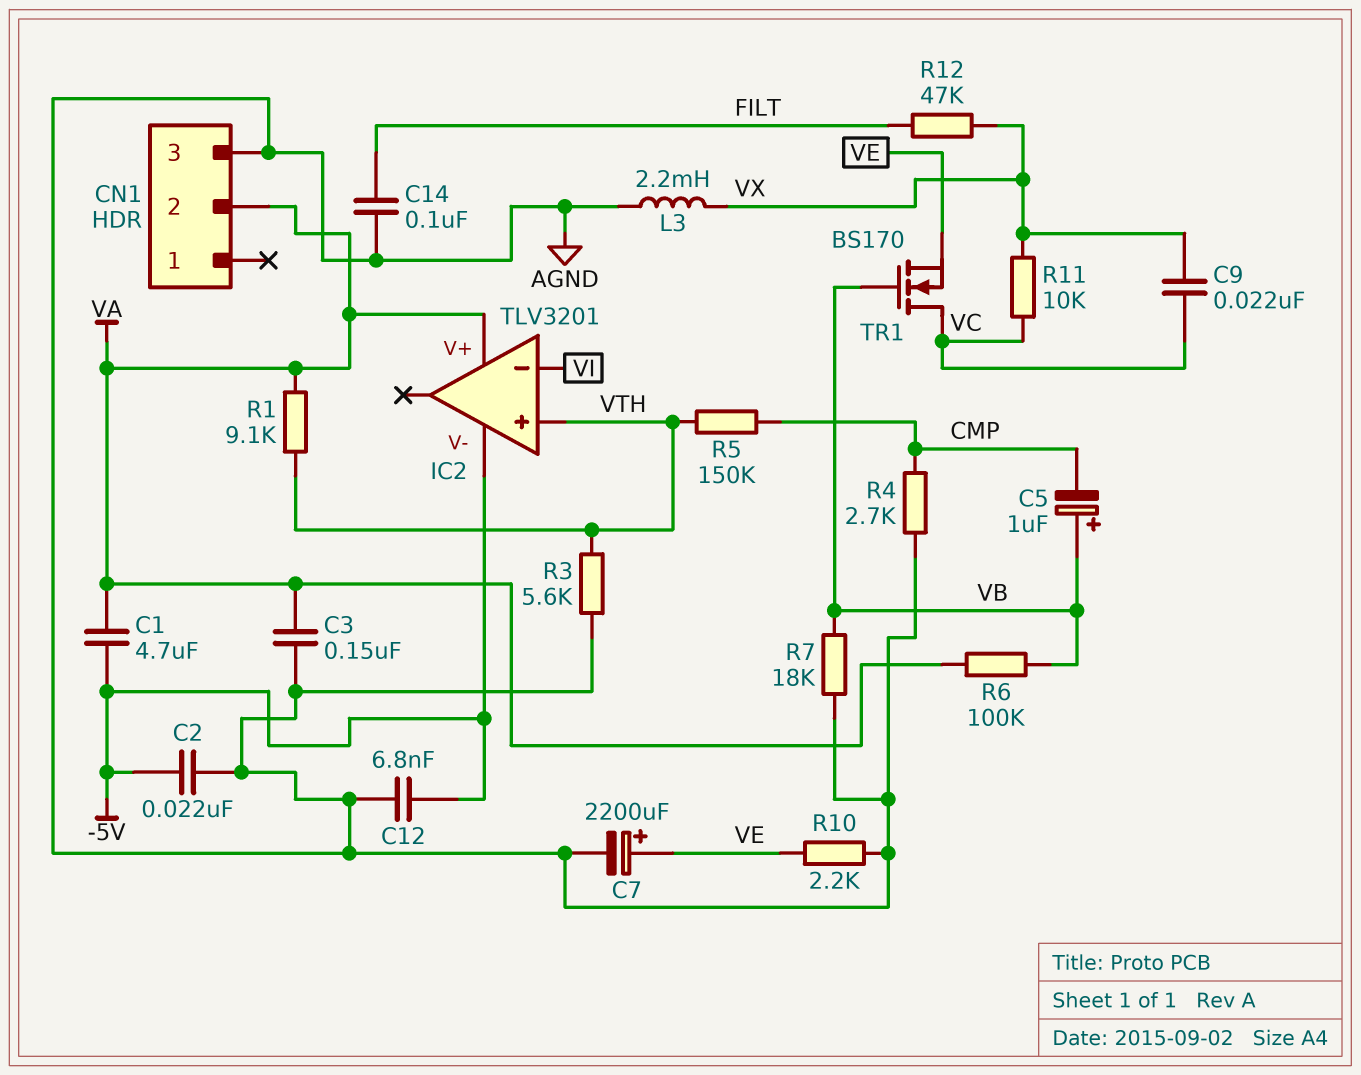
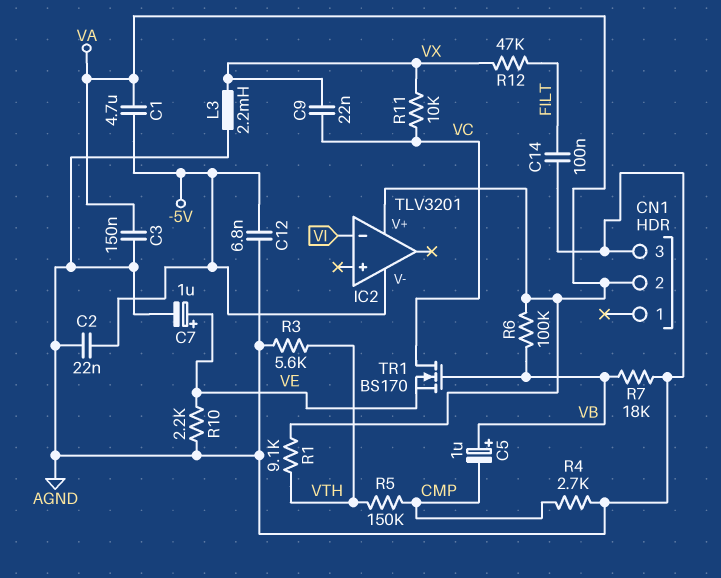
C7: 2200uF (plus VE, minus AGND) -> 1uF (plus VE, minus AGND)
IC2 pin in+: VTH -> none

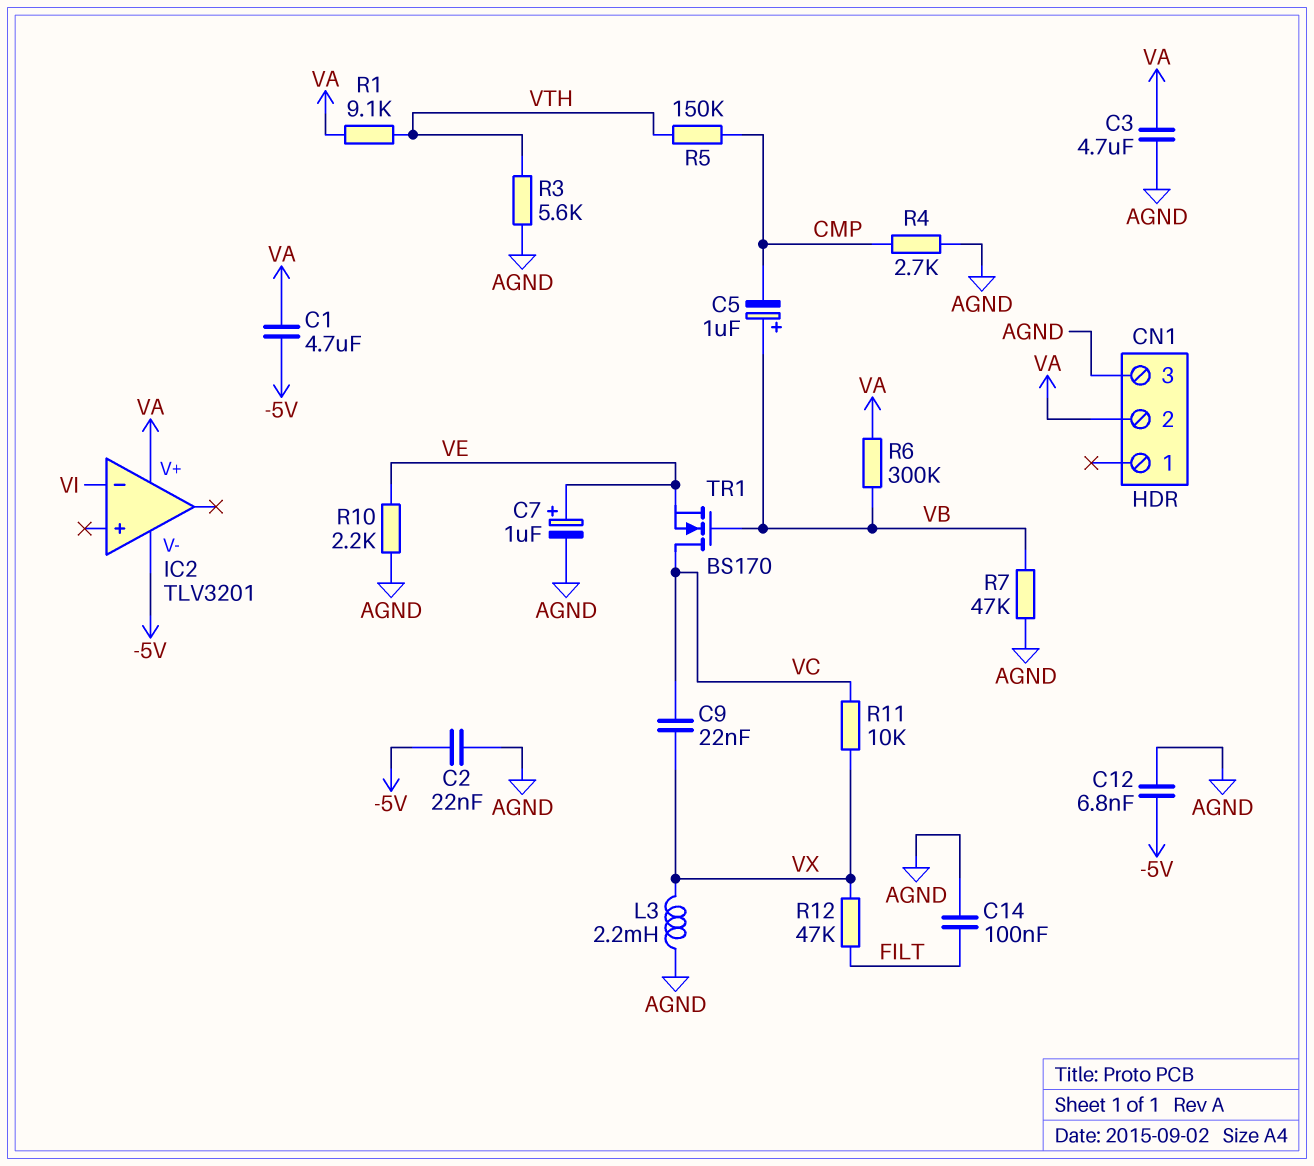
C3: 150nF (AGND, VA) -> 4.7uF (AGND, VA)
R6: 100k (VA, VB) -> 300k (VA, VB)
R7: 18k (AGND, VB) -> 47k (AGND, VB)

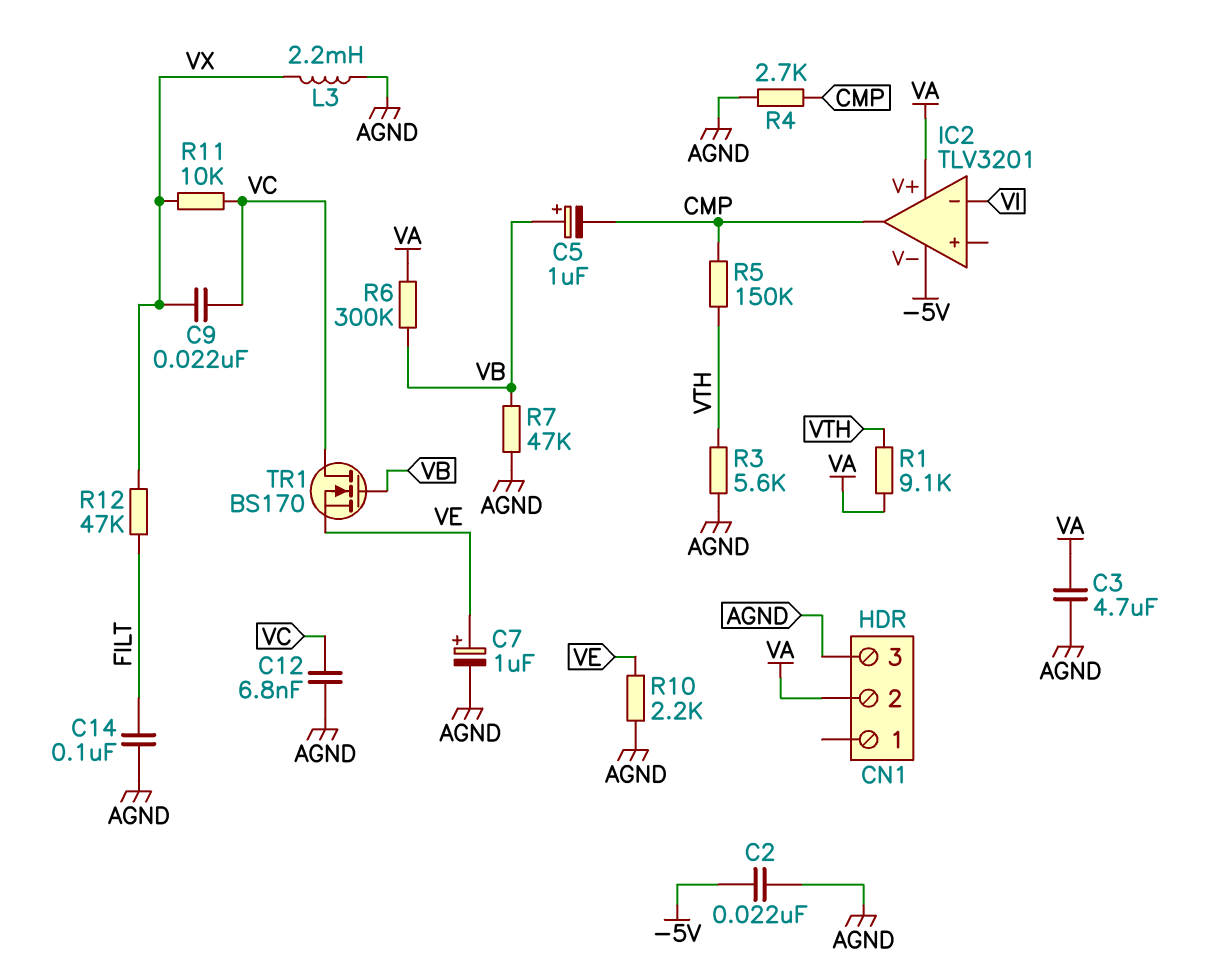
C1: 4.7uF (-5V, VA) -> none
C12: 6.8nF (-5V, AGND) -> 6.8nF (AGND, VC)
IC2 pin out: none -> CMP

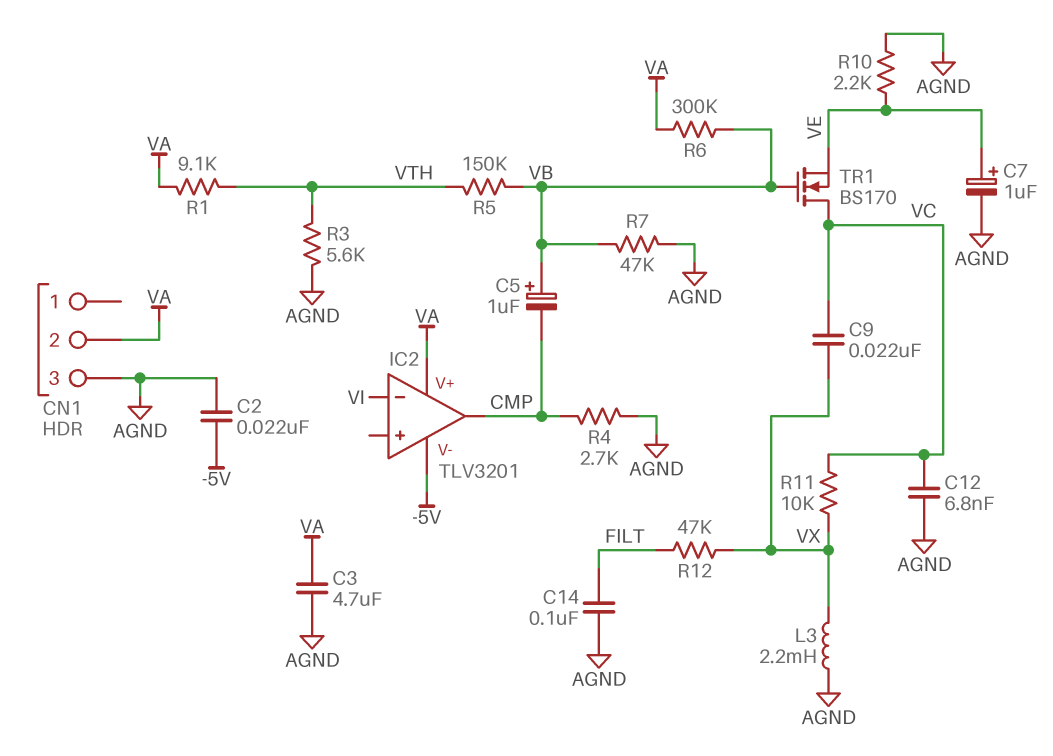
R5: 150k (CMP, VTH) -> 150k (VB, VTH)

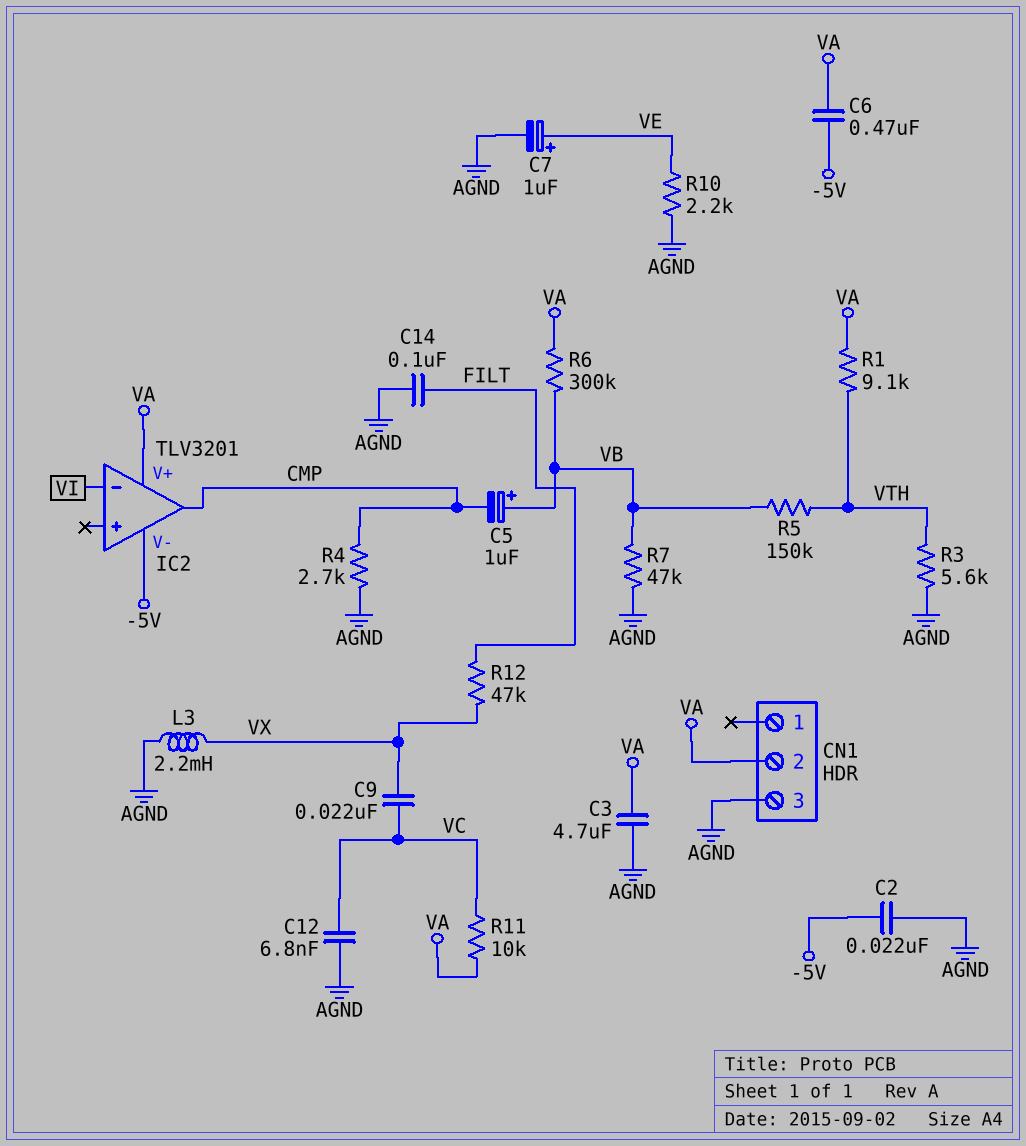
C6: none -> 470nF (-5V, VA)
R11: 10k (VC, VX) -> 10k (VA, VC)
TR1: NMOS BS170 (G VB, D VC, S VE) -> none

